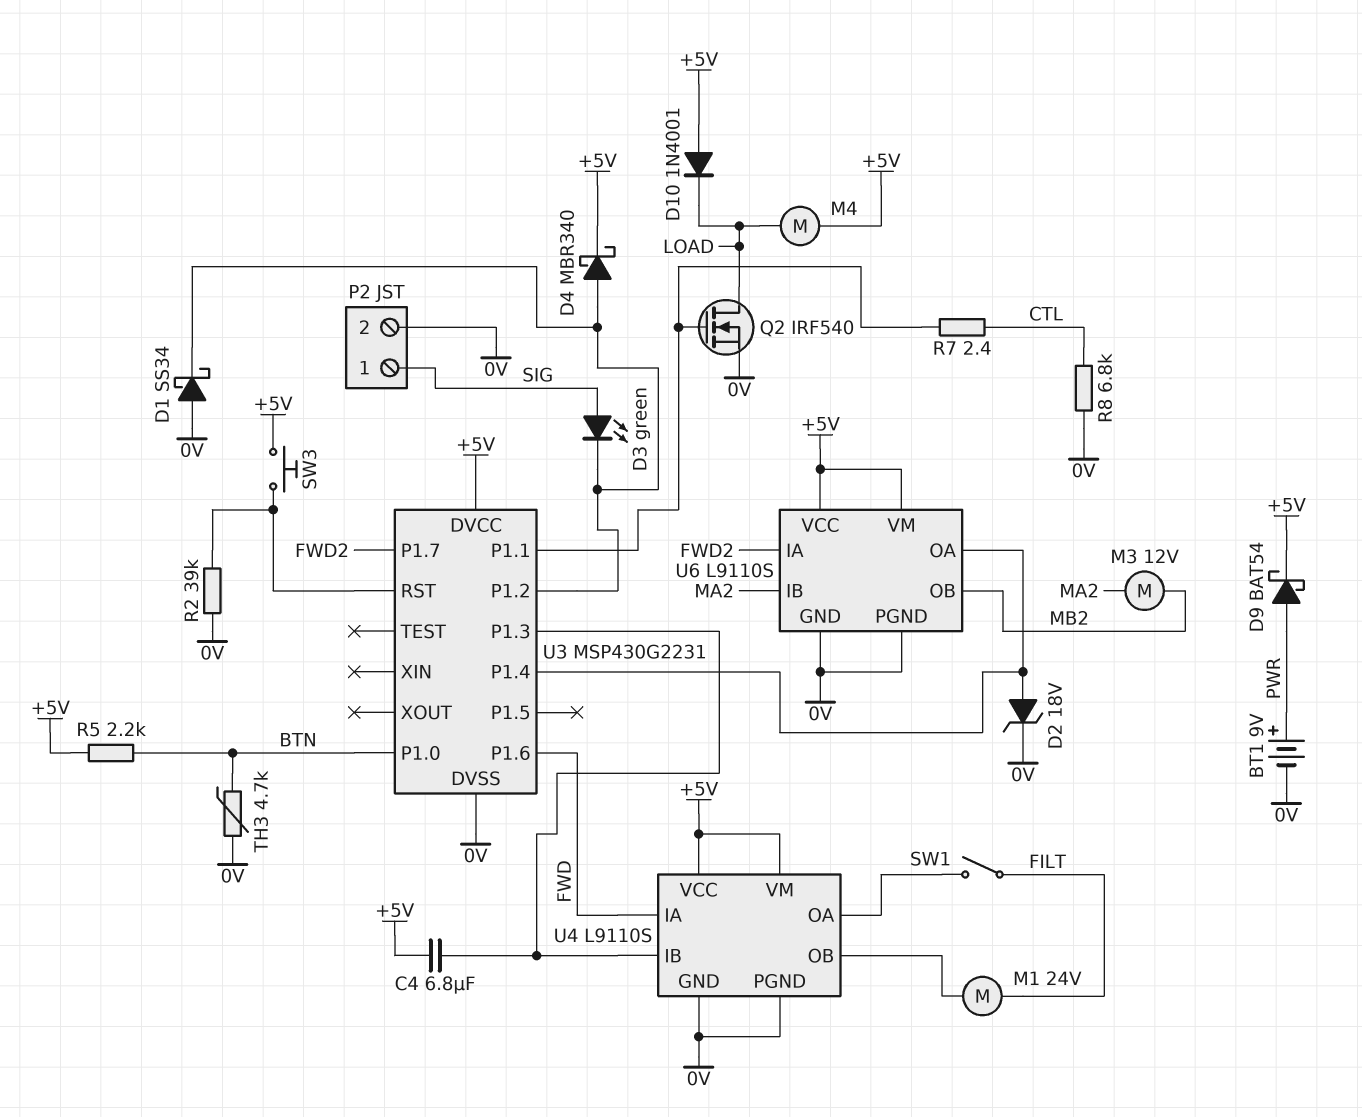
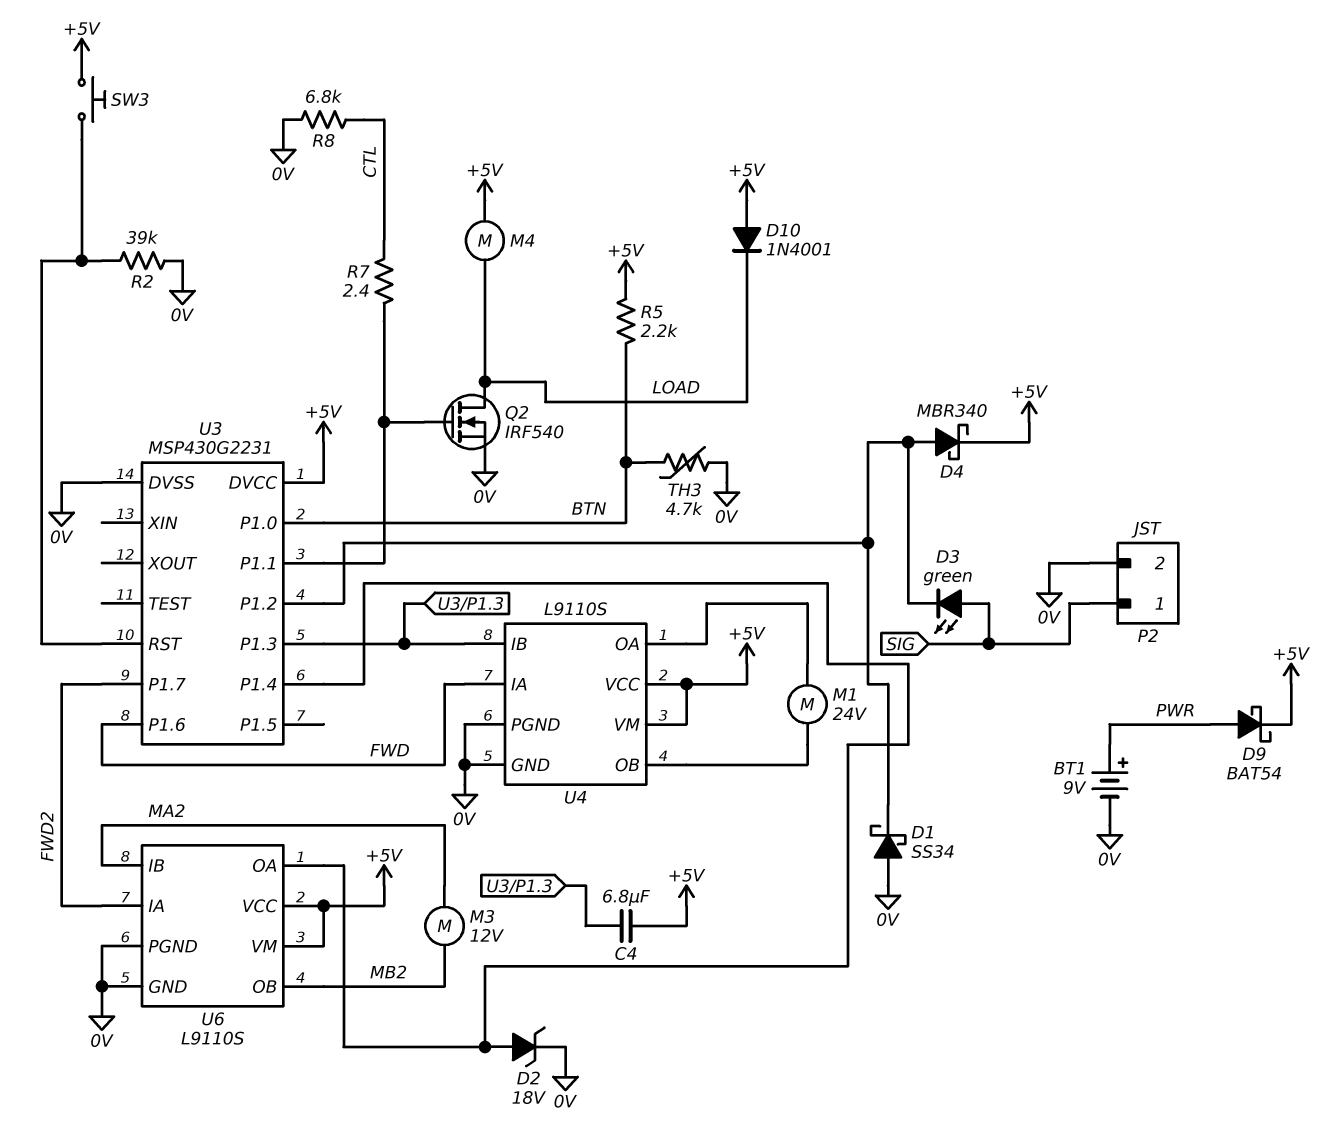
M1: motor 24V (FILT, U4/OB) -> motor 24V (U4/OA, U4/OB)
SW1: switch (FILT, U4/OA) -> none

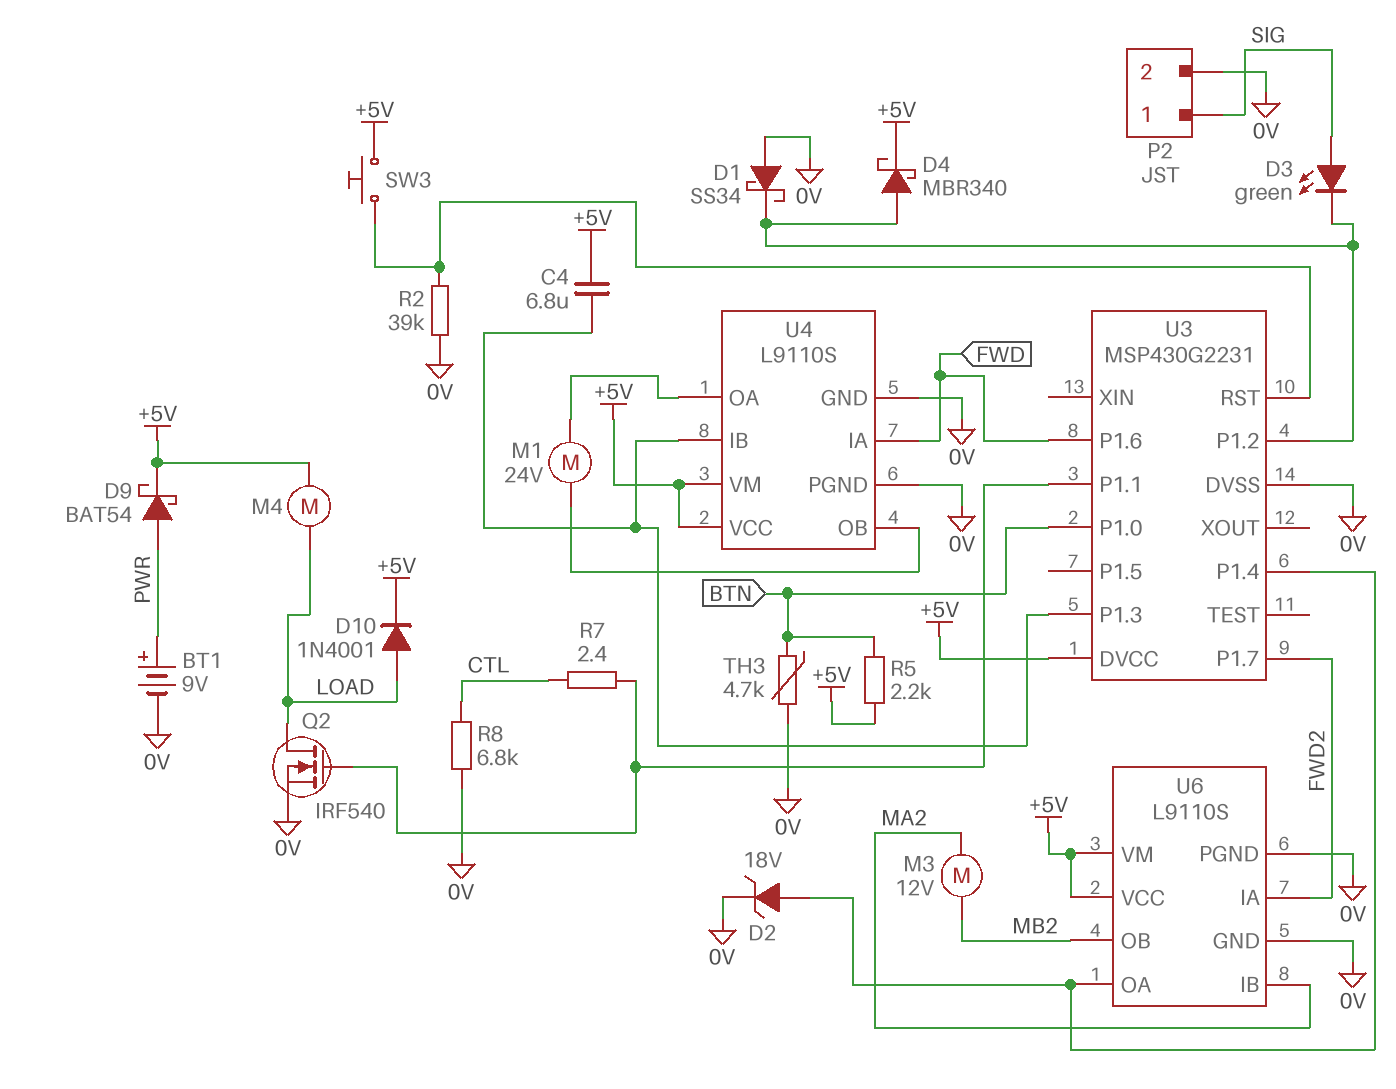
D10: diode 1N4001 (A +5V, K LOAD) -> diode 1N4001 (A LOAD, K +5V)

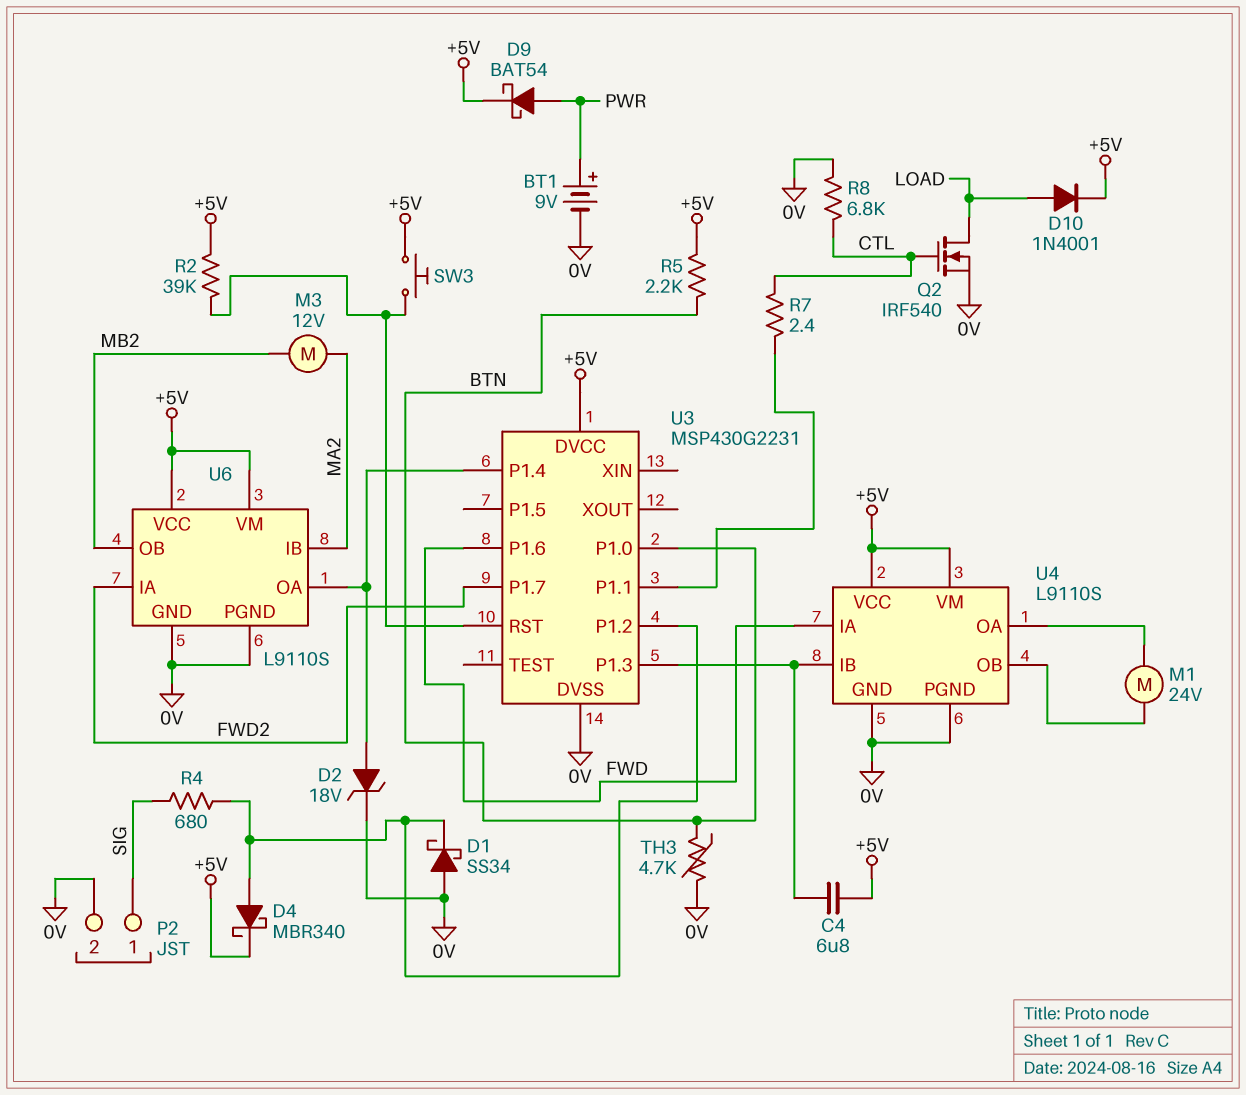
D3: LED green (A SIG, K U3/P1.2) -> none
M4: motor (+5V, LOAD) -> none
Q2: NMOS IRF540 (G U3/P1.1, D LOAD, S 0V) -> NMOS IRF540 (G CTL, D LOAD, S 0V)
R2: 39k (0V, U3/RST) -> 39k (+5V, U3/RST)
R4: none -> 680 (SIG, U3/P1.2)

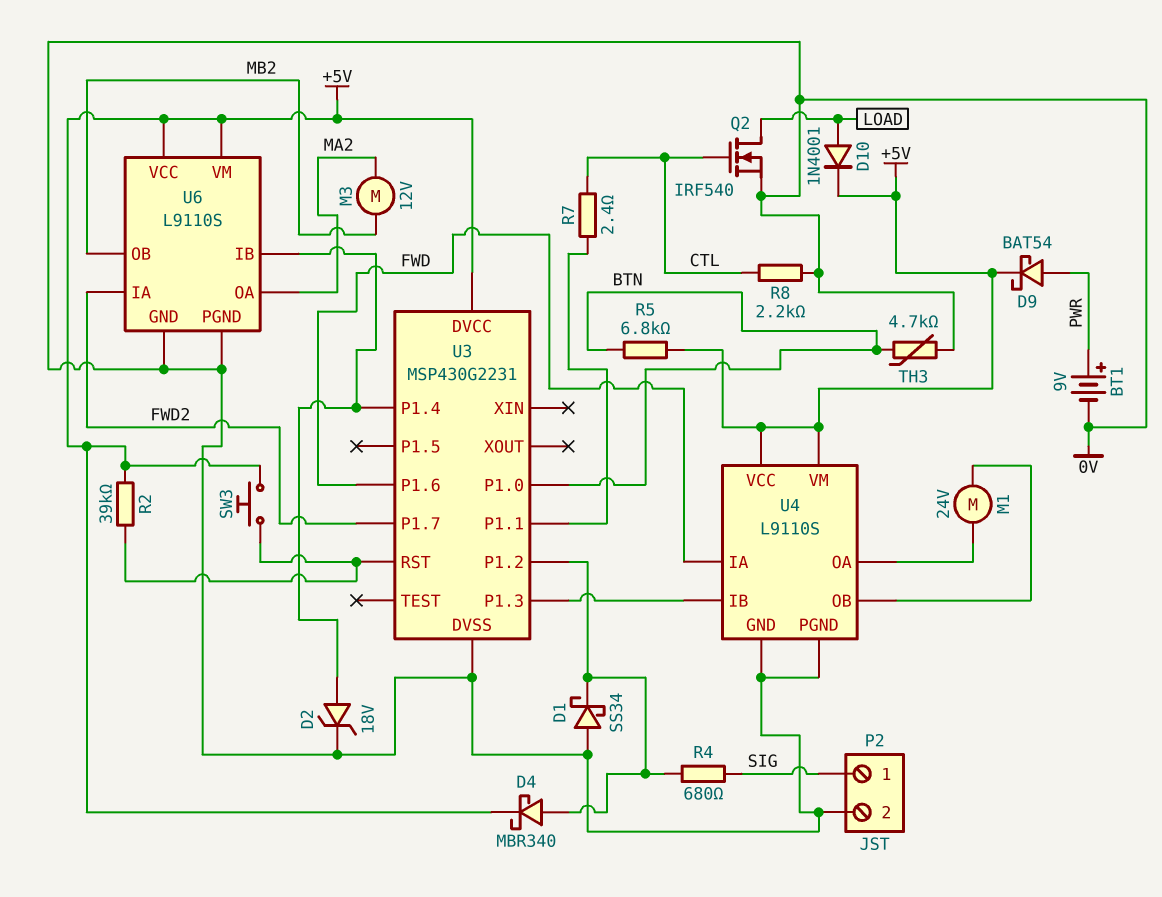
C4: 6.8uF (+5V, U3/P1.3) -> none
R5: 2.2k (+5V, BTN) -> 6.8k (+5V, BTN)
R8: 6.8k (0V, CTL) -> 2.2k (0V, CTL)
U6 pin IB: MA2 -> U3/P1.4
U6 pin OA: U3/P1.4 -> MA2

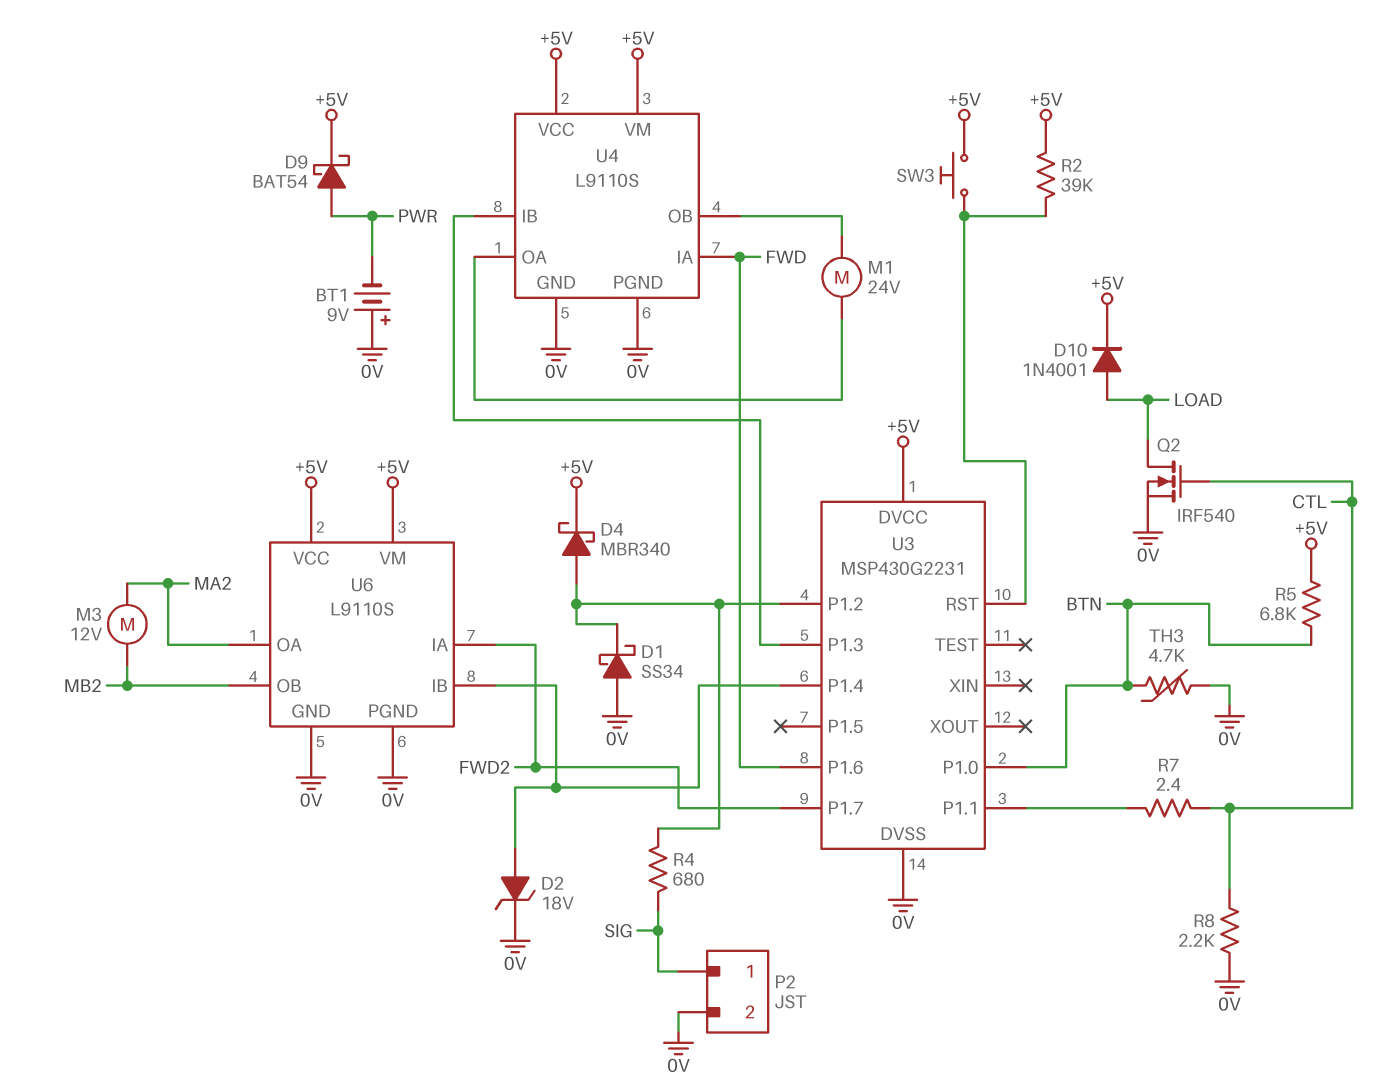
BT1: 9V (plus PWR, minus 0V) -> 9V (plus 0V, minus PWR)

